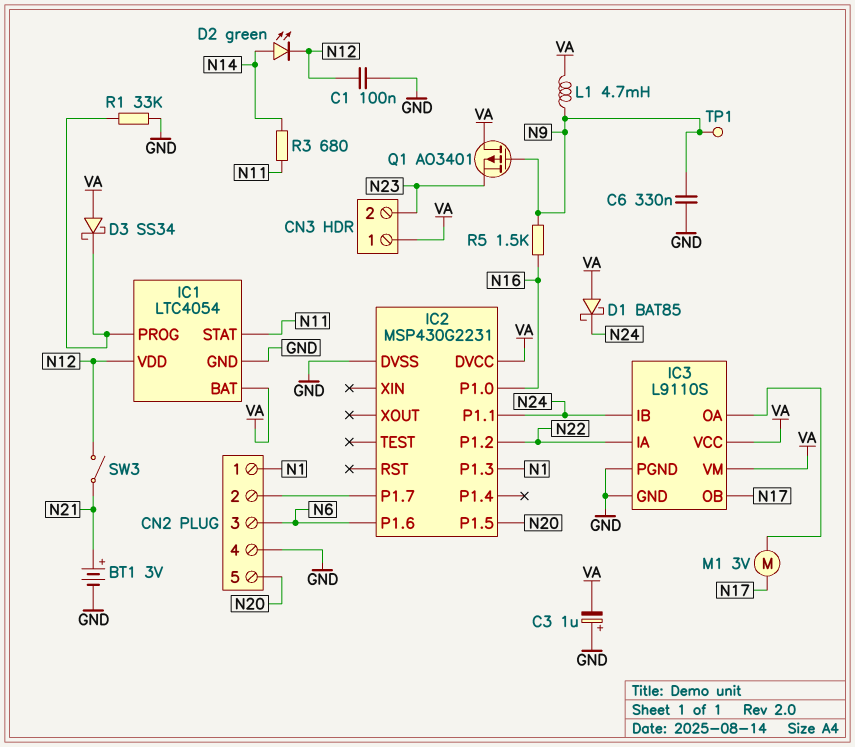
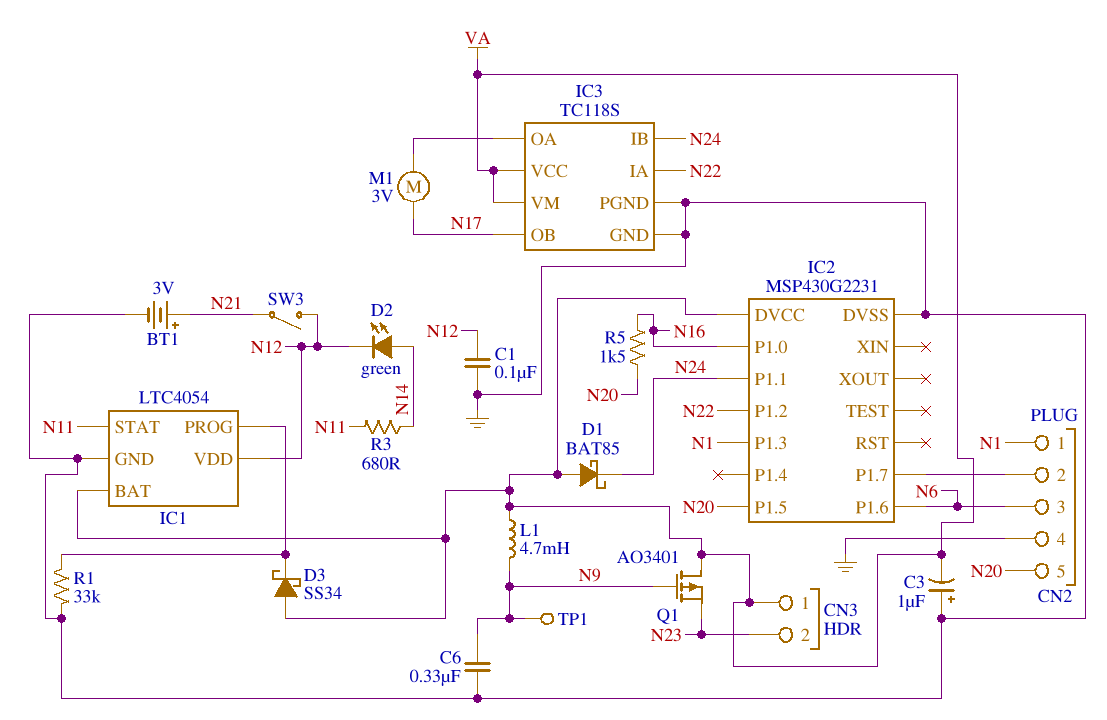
IC3: L9110S -> TC118S
R5: 1.5k (N9, N16) -> 1.5k (N16, N20)

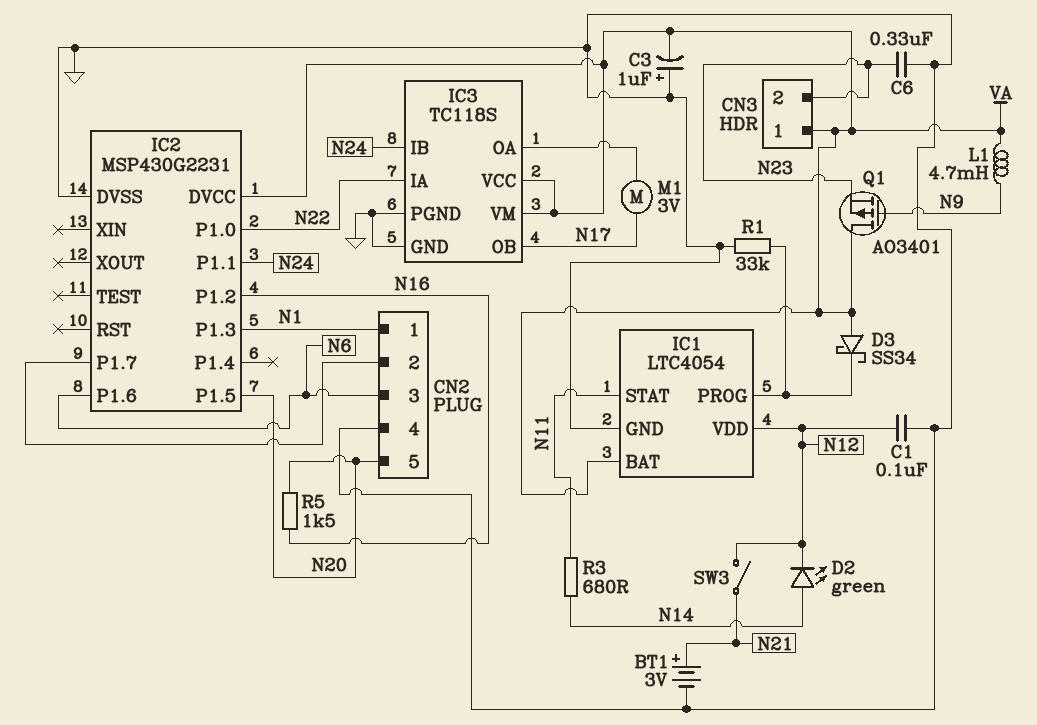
C6: 330nF (GND, N9) -> 330nF (GND, N23)
D1: schottky BAT85 (A VA, K N24) -> none
IC2 pin P1.0: N16 -> N22
IC2 pin P1.2: N22 -> N16
TP1: test point (N9) -> none

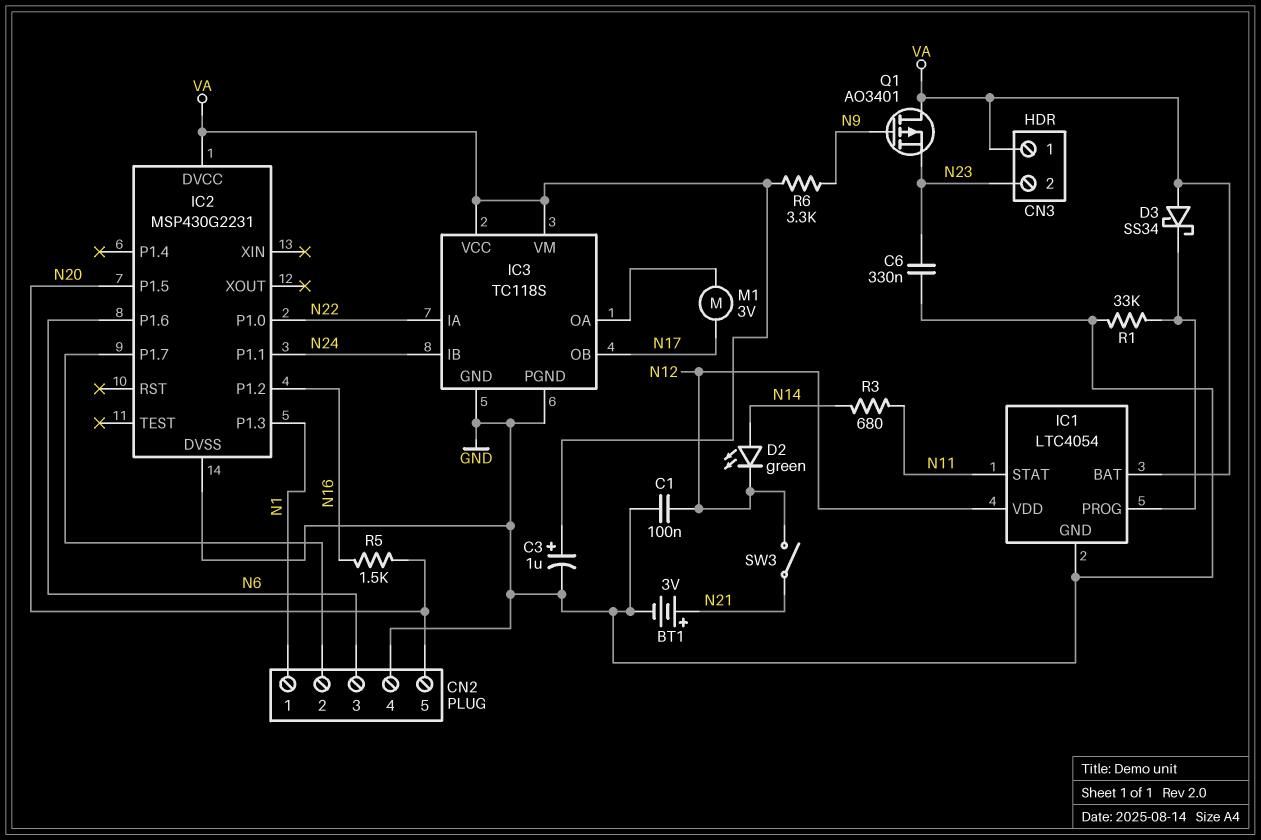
C3: 1uF (plus GND, minus VA) -> 1uF (plus VA, minus GND)
L1: 4.7mH (N9, VA) -> none
R6: none -> 3.3k (N9, VA)

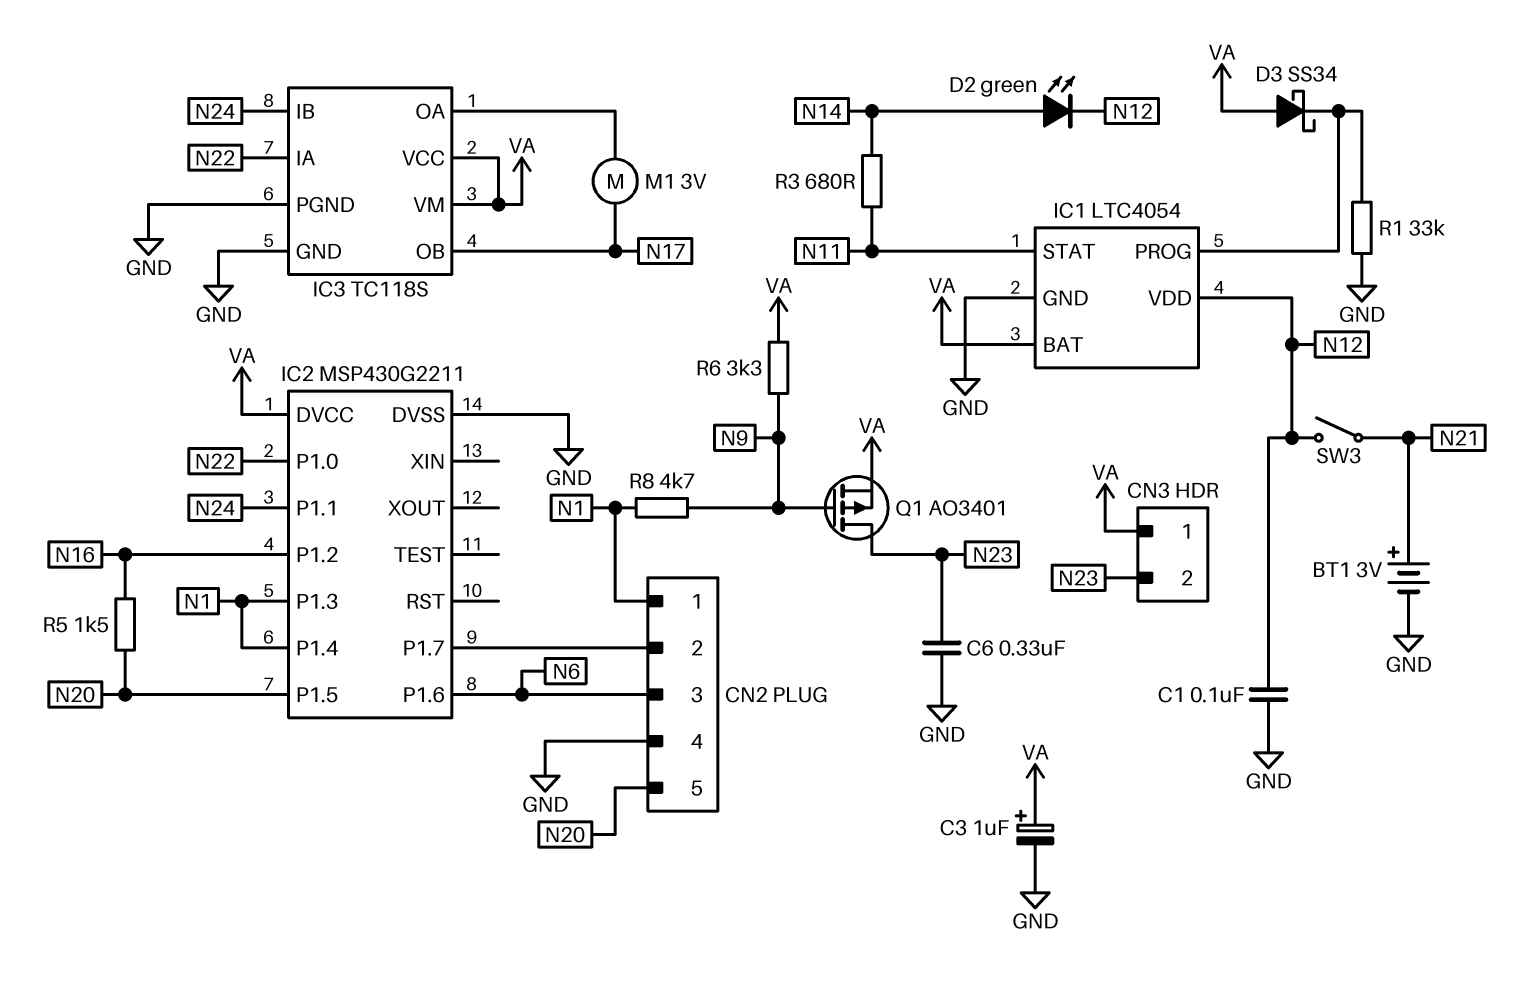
IC2: MSP430G2231 -> MSP430G2211
IC2 pin P1.4: none -> N1
Q1: PMOS AO3401 (G N9, D VA, S N23) -> PMOS AO3401 (G N9, D N23, S VA)
R8: none -> 4.7k (N1, N9)

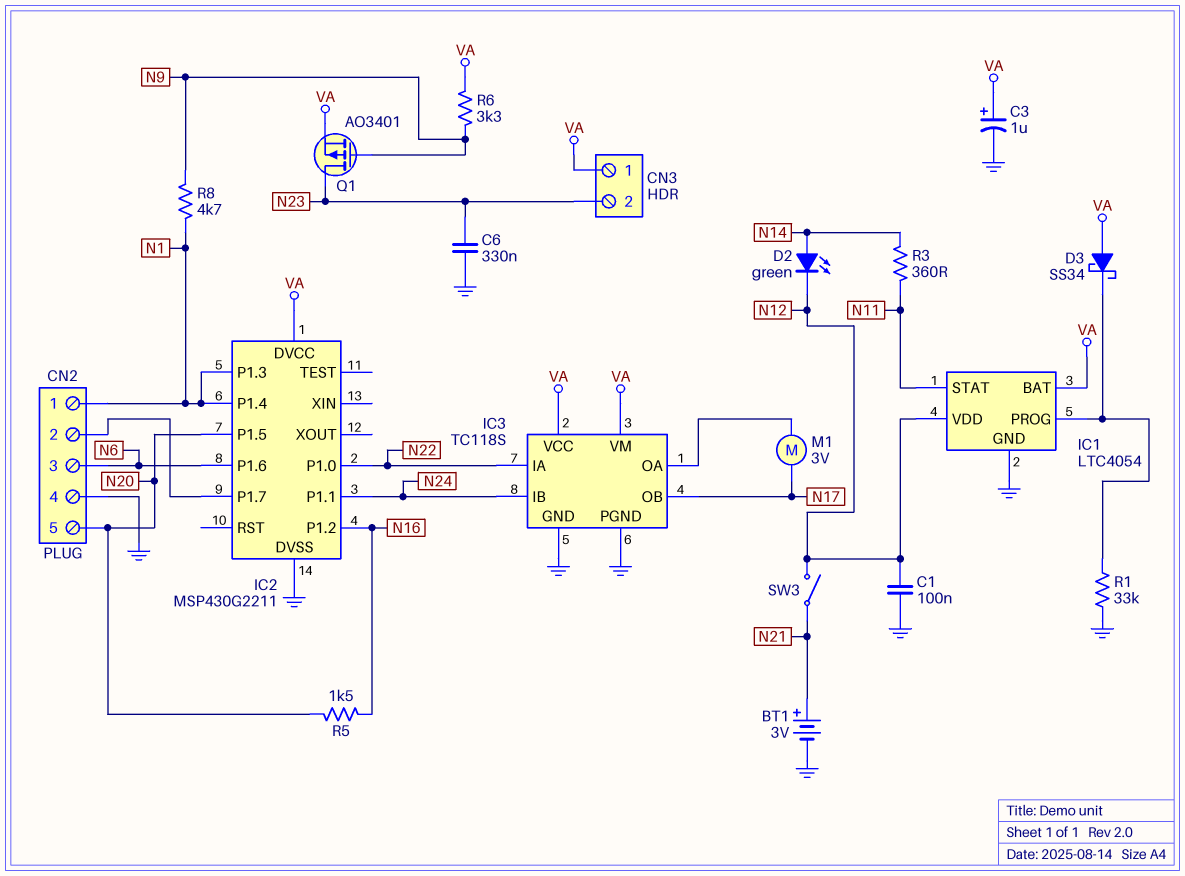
R3: 680 (N11, N14) -> 360 (N11, N14)

